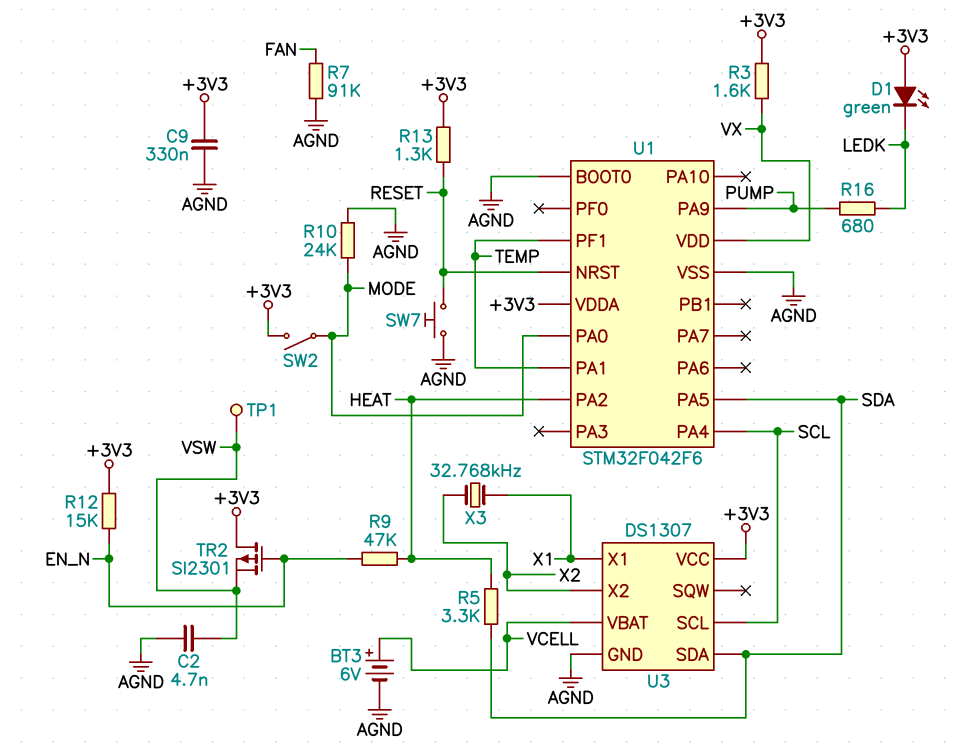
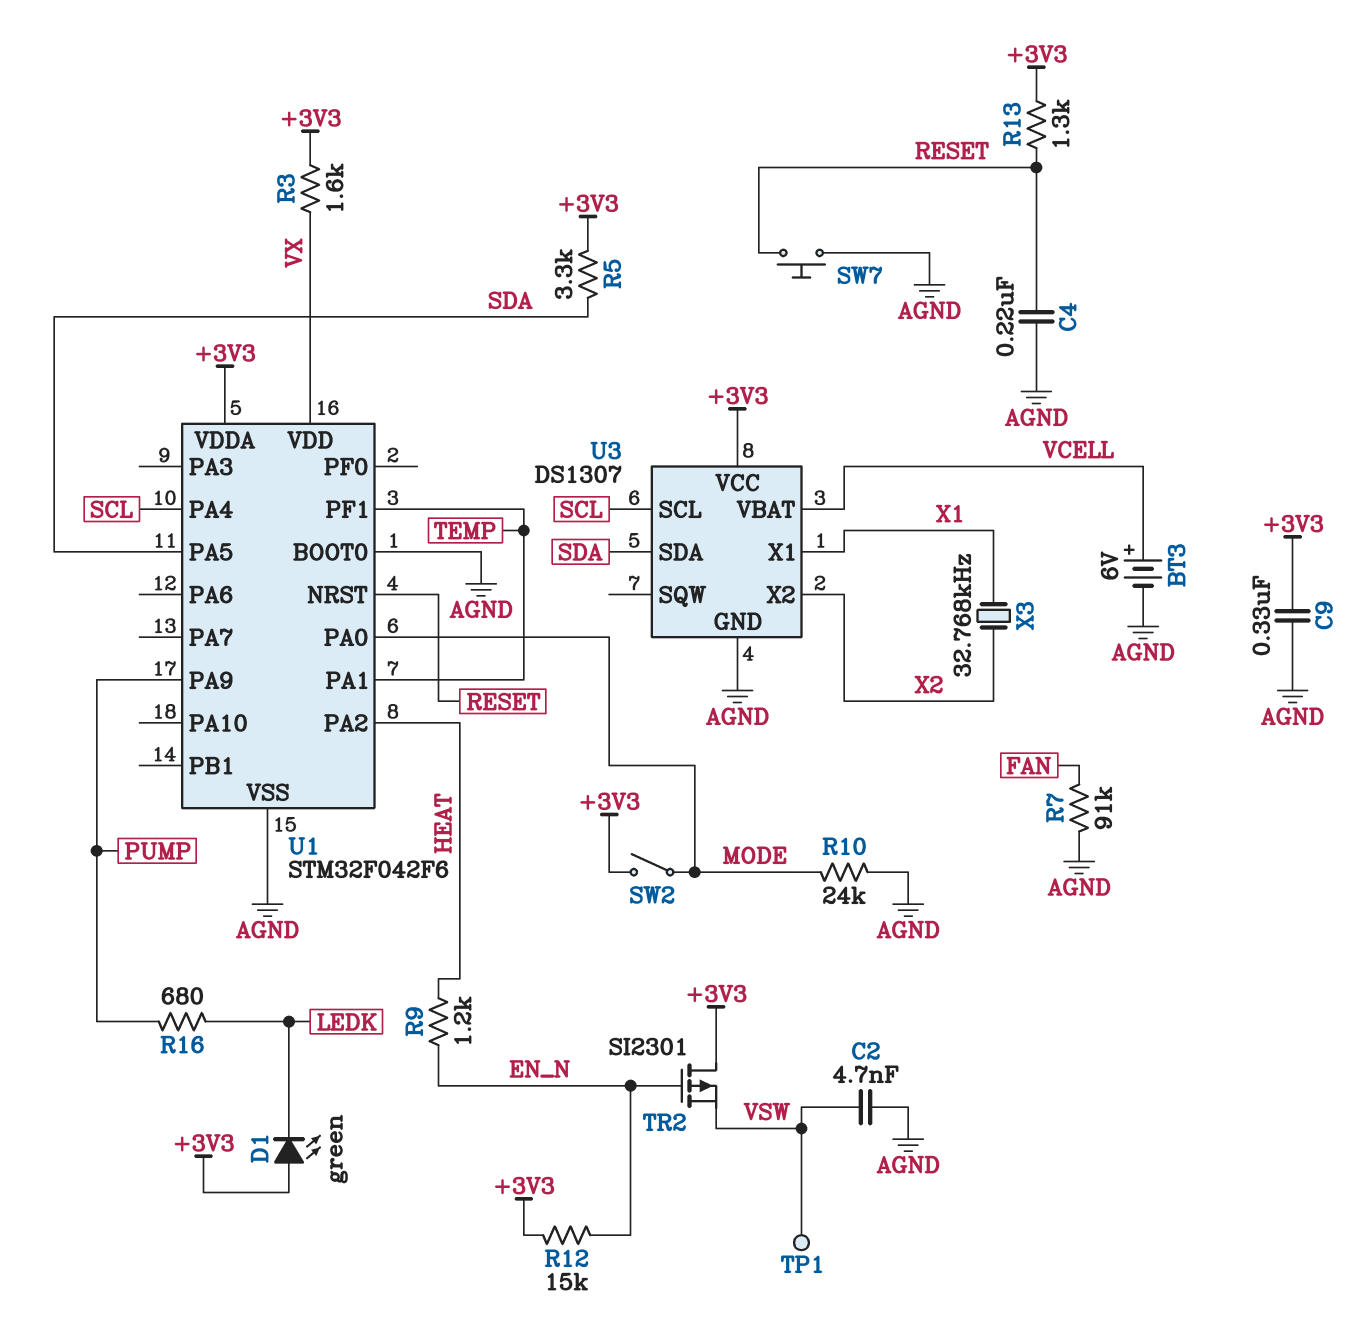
C4: none -> 220nF (AGND, RESET)
R5: 3.3k (HEAT, SDA) -> 3.3k (+3V3, SDA)
R9: 47k (EN_N, HEAT) -> 1.2k (EN_N, HEAT)

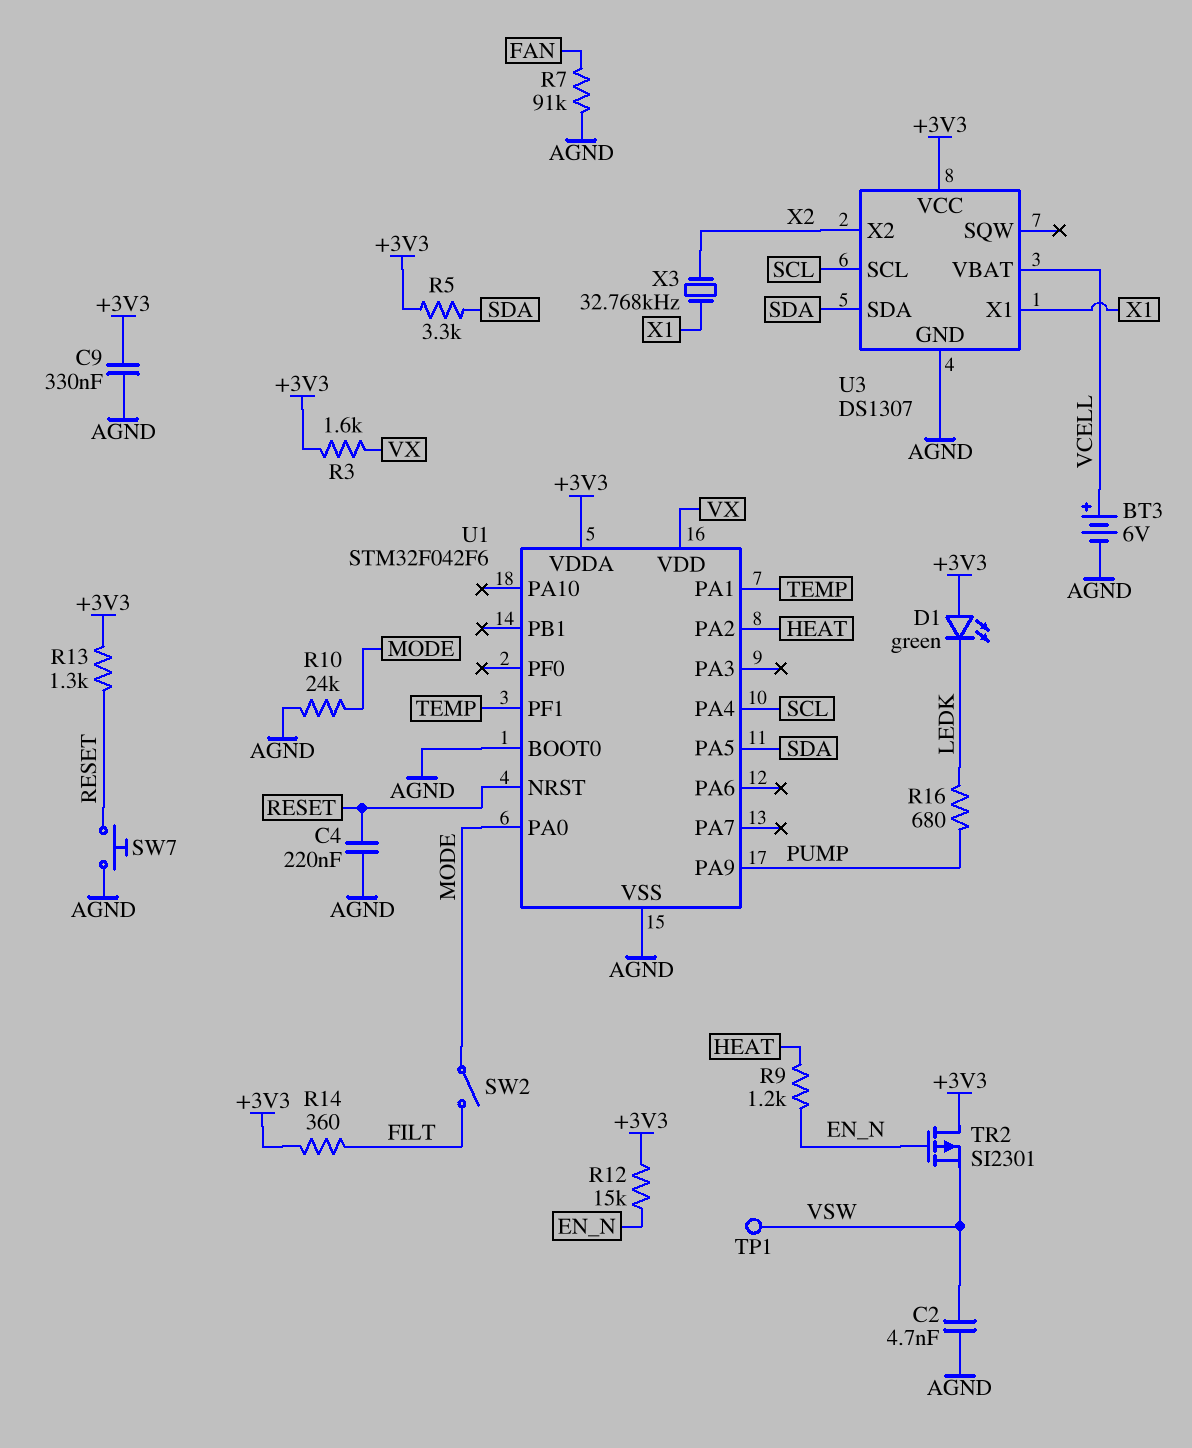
R14: none -> 360 (+3V3, FILT)
SW2: switch (+3V3, MODE) -> switch (FILT, MODE)

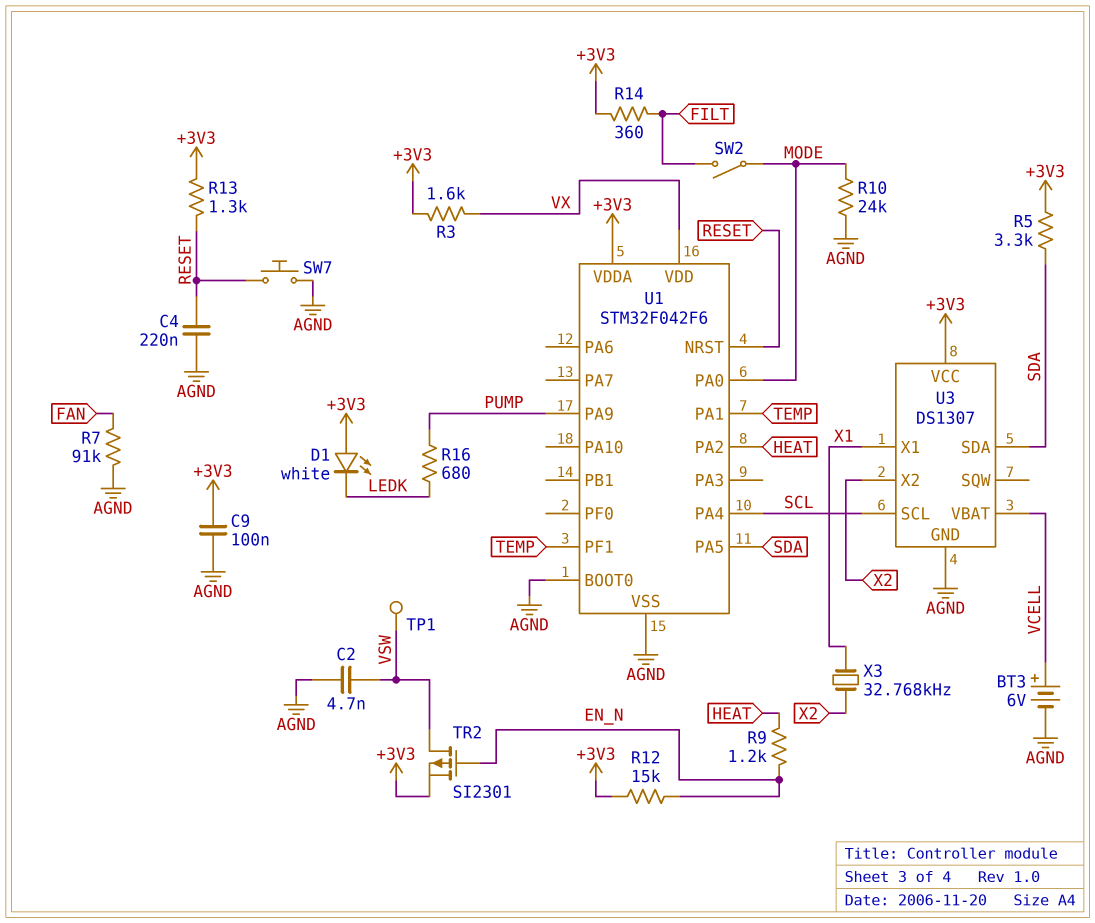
C9: 330nF (+3V3, AGND) -> 100nF (+3V3, AGND)
D1: LED green (A +3V3, K LEDK) -> LED white (A +3V3, K LEDK)
TR2: PMOS SI2301 (G EN_N, D +3V3, S VSW) -> PMOS SI2301 (G EN_N, D VSW, S +3V3)

